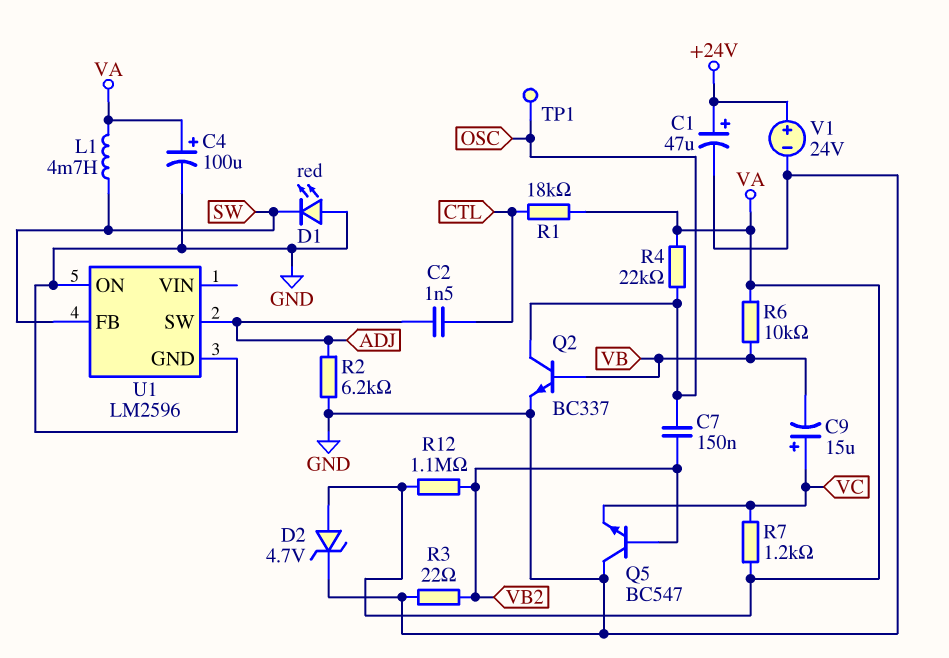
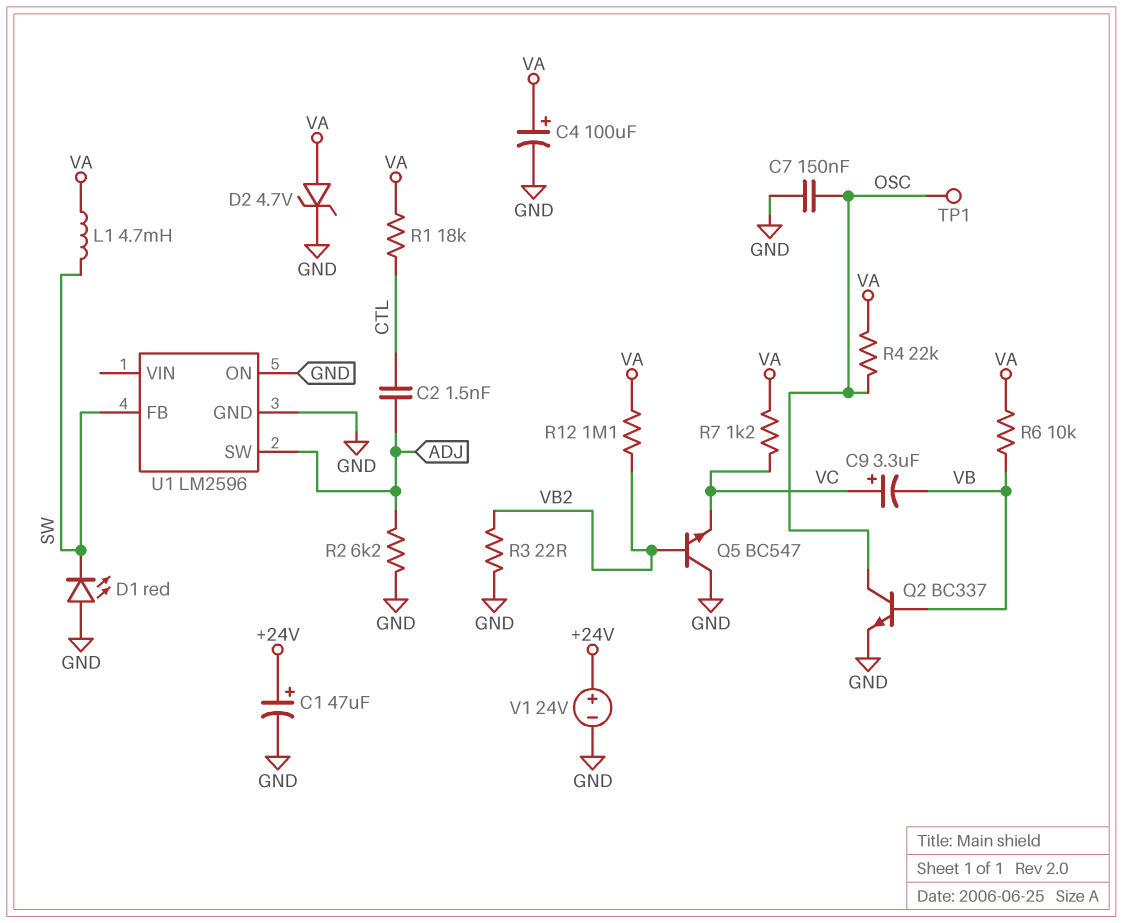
C7: 150nF (OSC, VB2) -> 150nF (GND, OSC)
C9: 15uF (plus VC, minus VB) -> 3.3uF (plus VC, minus VB)

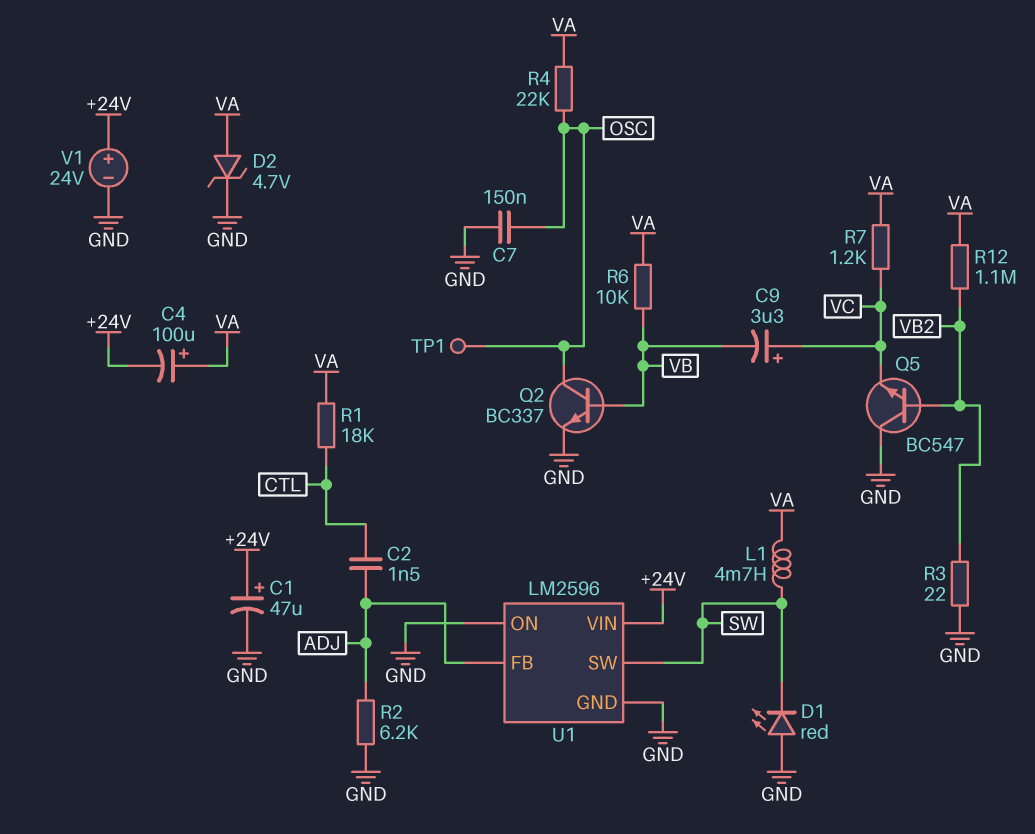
C4: 100uF (plus VA, minus GND) -> 100uF (plus VA, minus +24V)
U1 pin FB: SW -> ADJ
U1 pin SW: ADJ -> SW
U1 pin VIN: none -> +24V

